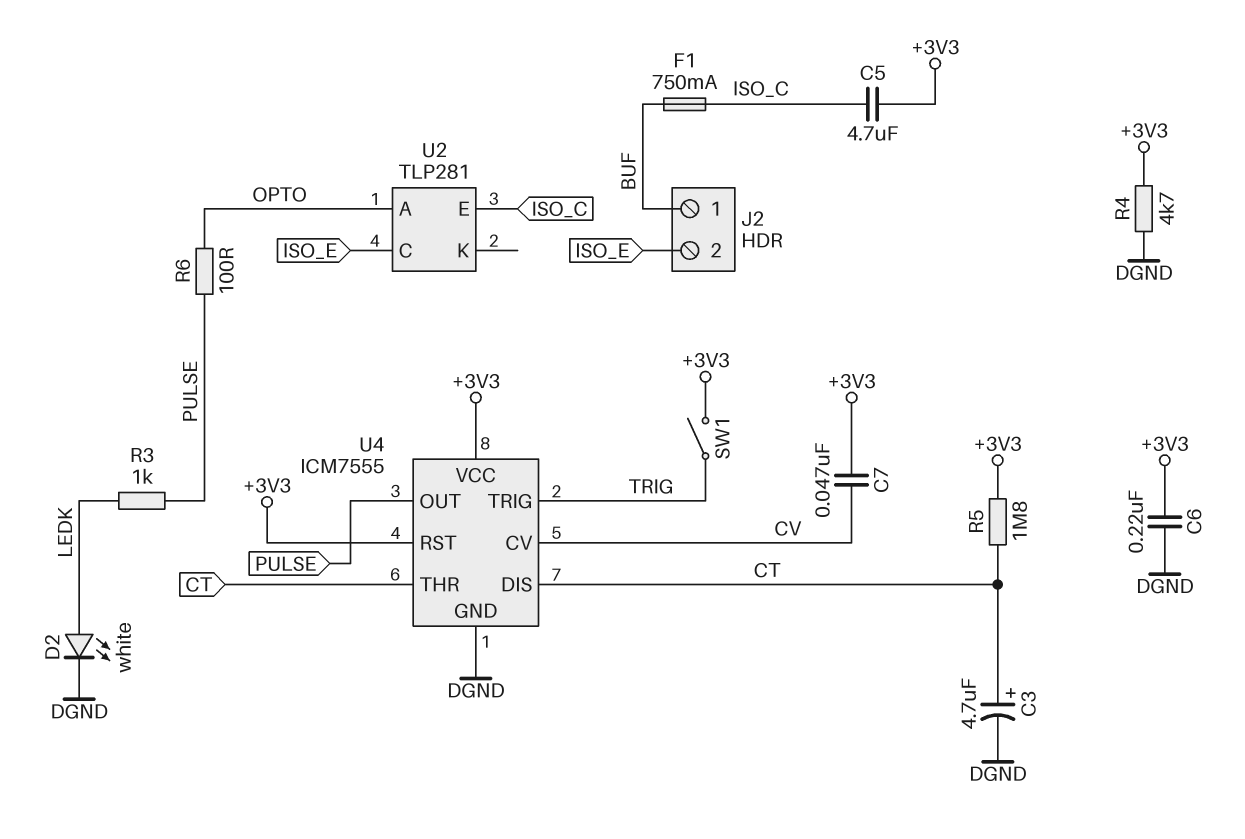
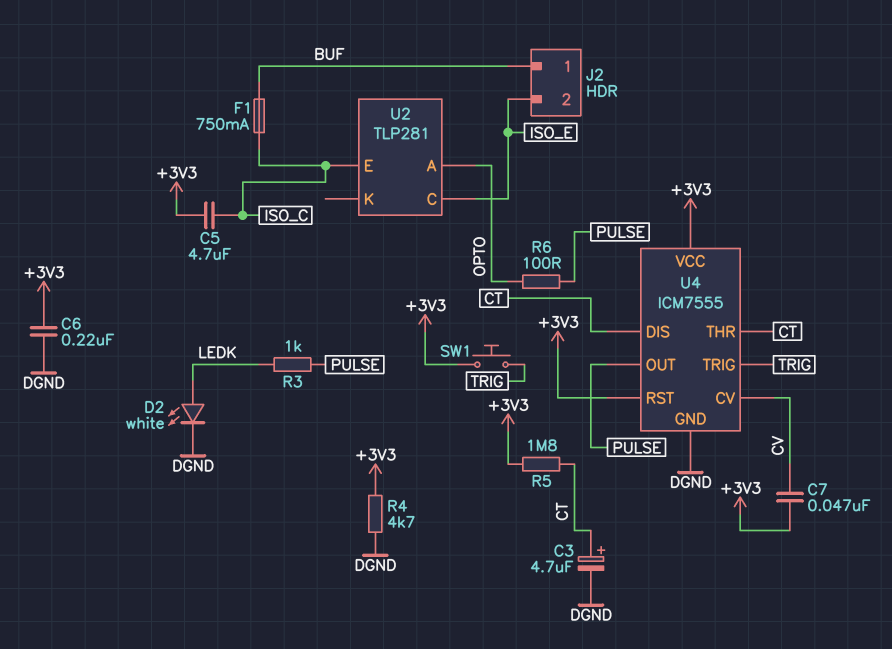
SW1: switch (+3V3, TRIG) -> button (+3V3, TRIG)

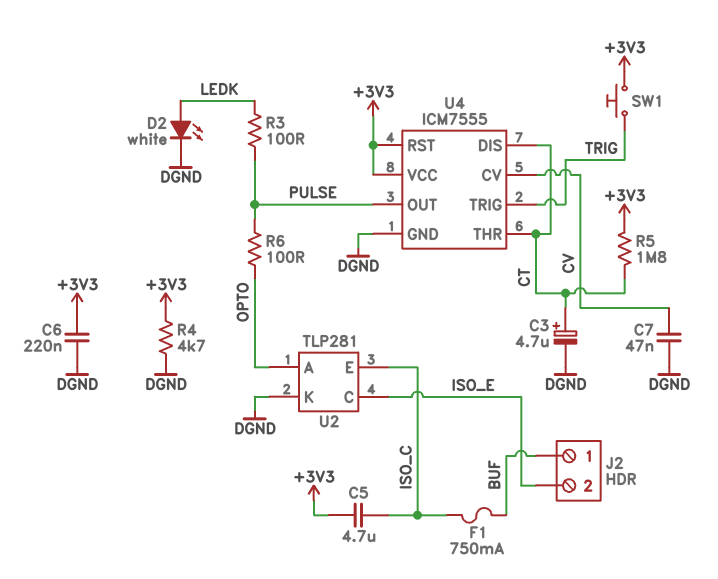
C7: 47nF (+3V3, CV) -> 47nF (CV, DGND)
R3: 1k (LEDK, PULSE) -> 100 (LEDK, PULSE)
U2 pin K: none -> DGND

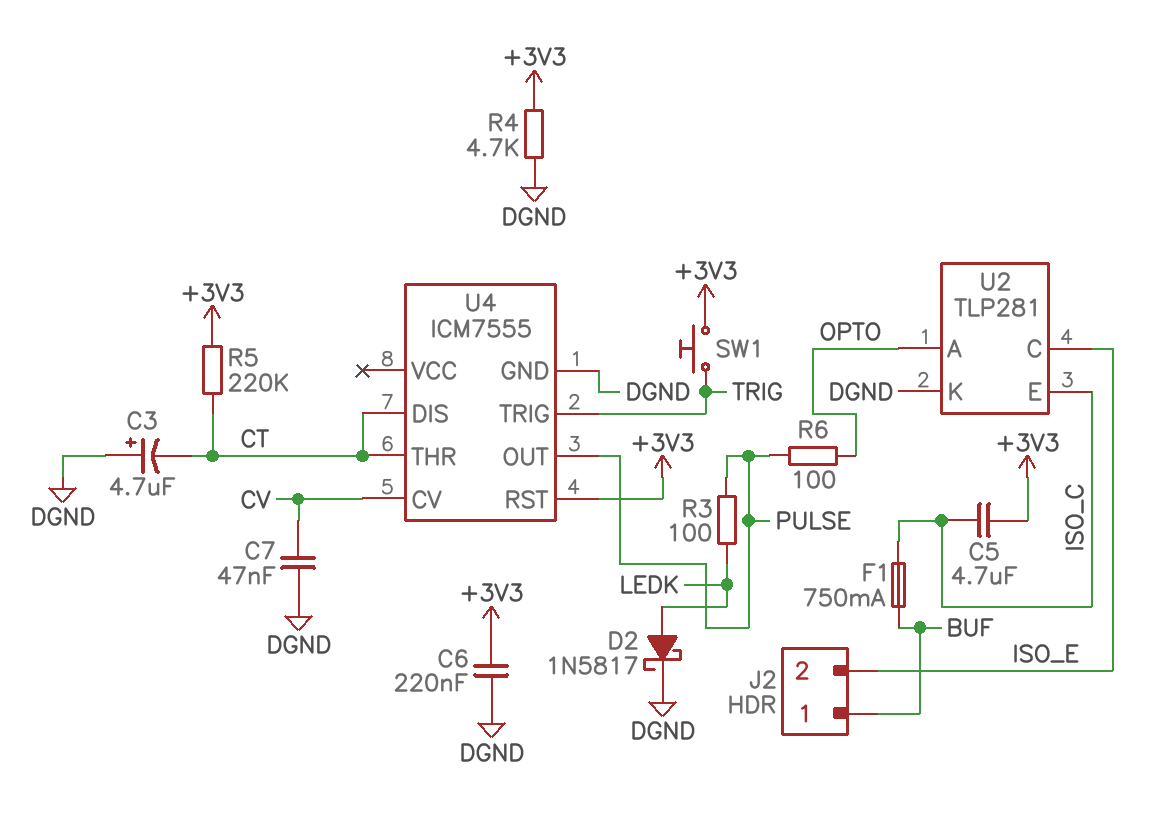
C3: 4.7uF (plus CT, minus DGND) -> 4.7uF (plus DGND, minus CT)
D2: LED white (A LEDK, K DGND) -> schottky 1N5817 (A LEDK, K DGND)
R5: 1.8M (+3V3, CT) -> 220k (+3V3, CT)
U4 pin VCC: +3V3 -> none

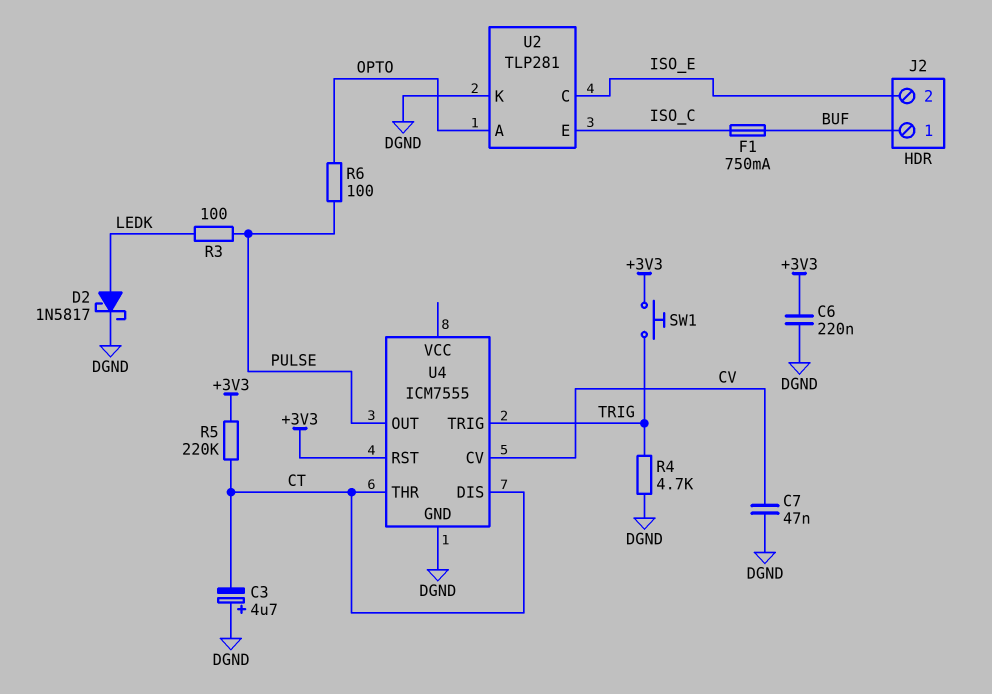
C5: 4.7uF (+3V3, ISO_C) -> none
R4: 4.7k (+3V3, DGND) -> 4.7k (DGND, TRIG)

